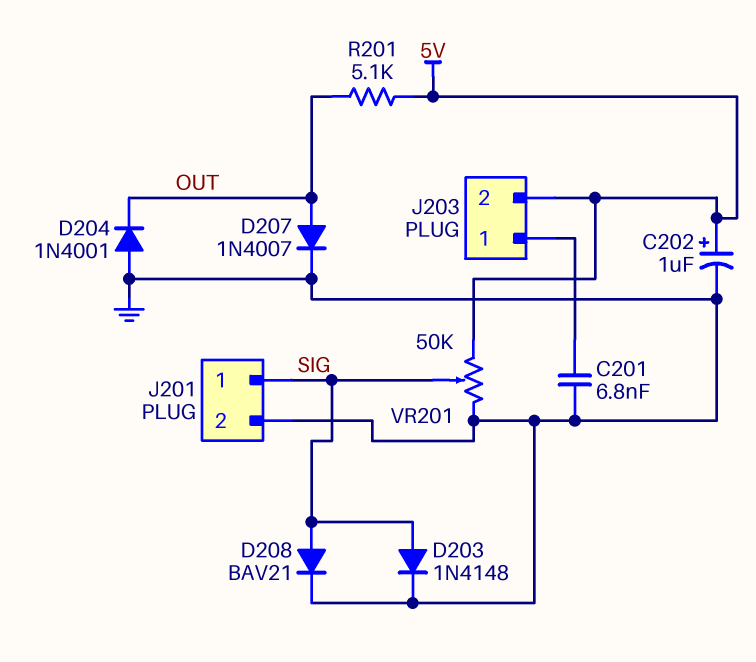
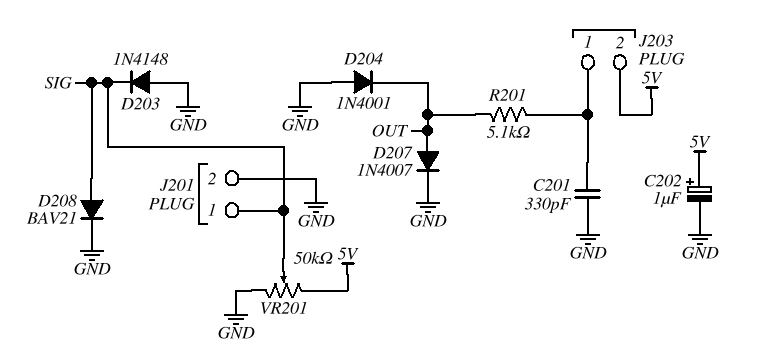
C201: 6.8nF (GND, J203/1) -> 330pF (GND, J203/1)
D203: diode 1N4148 (A SIG, K GND) -> diode 1N4148 (A GND, K SIG)
R201: 5.1k (5V, OUT) -> 5.1k (J203/1, OUT)

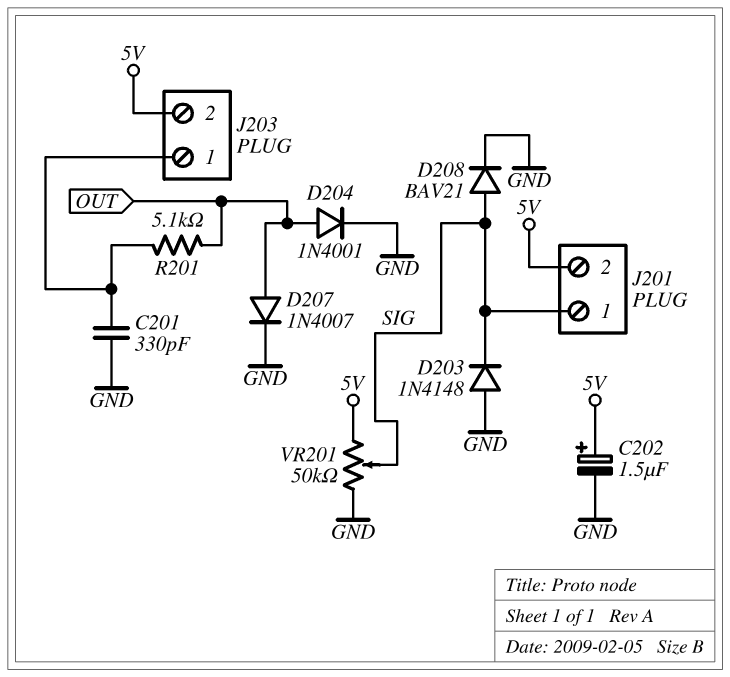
C202: 1uF (plus 5V, minus GND) -> 1.5uF (plus 5V, minus GND)
D204: diode 1N4001 (A GND, K OUT) -> diode 1N4001 (A OUT, K GND)
J201 pin 2: GND -> 5V

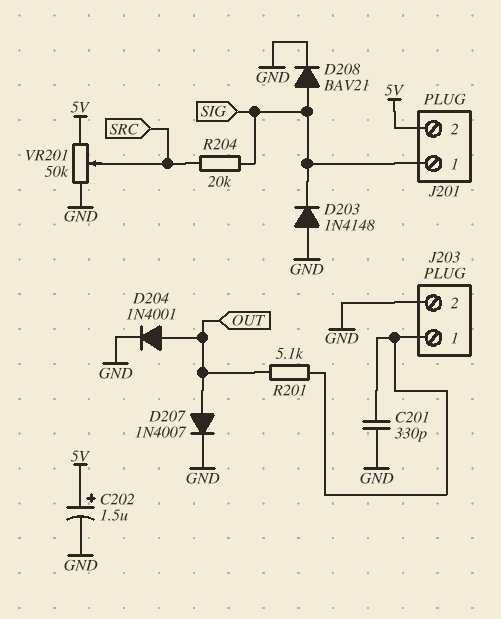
J203 pin 2: 5V -> GND
R204: none -> 20k (SIG, SRC)
VR201: 50k (5V, GND, wiper SIG) -> 50k (5V, GND, wiper SRC)

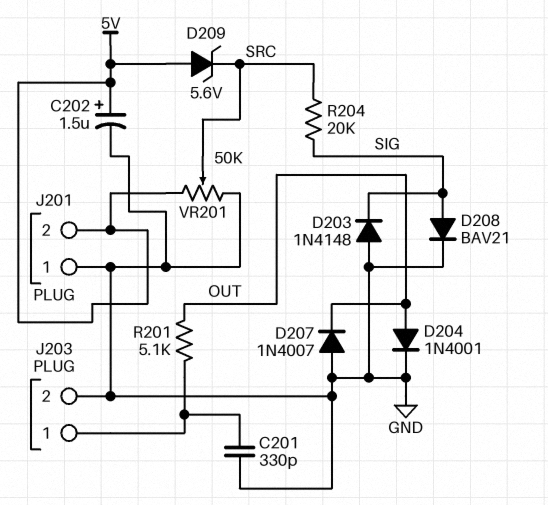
D207: diode 1N4007 (A OUT, K GND) -> diode 1N4007 (A GND, K OUT)
D209: none -> zener 5.6V (A 5V, K SRC)
J201 pin 1: SIG -> GND

